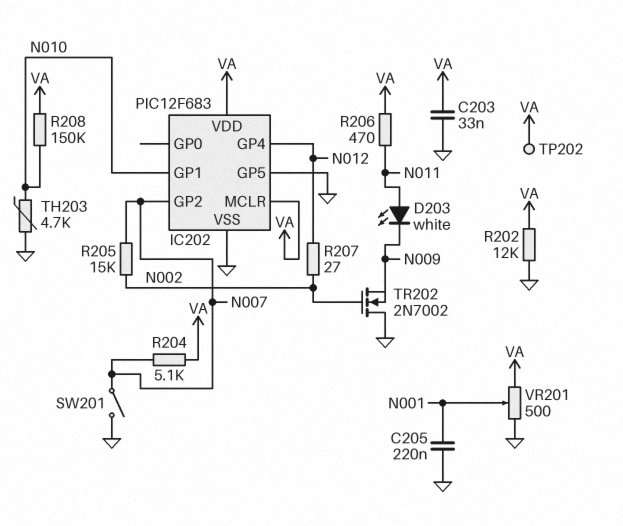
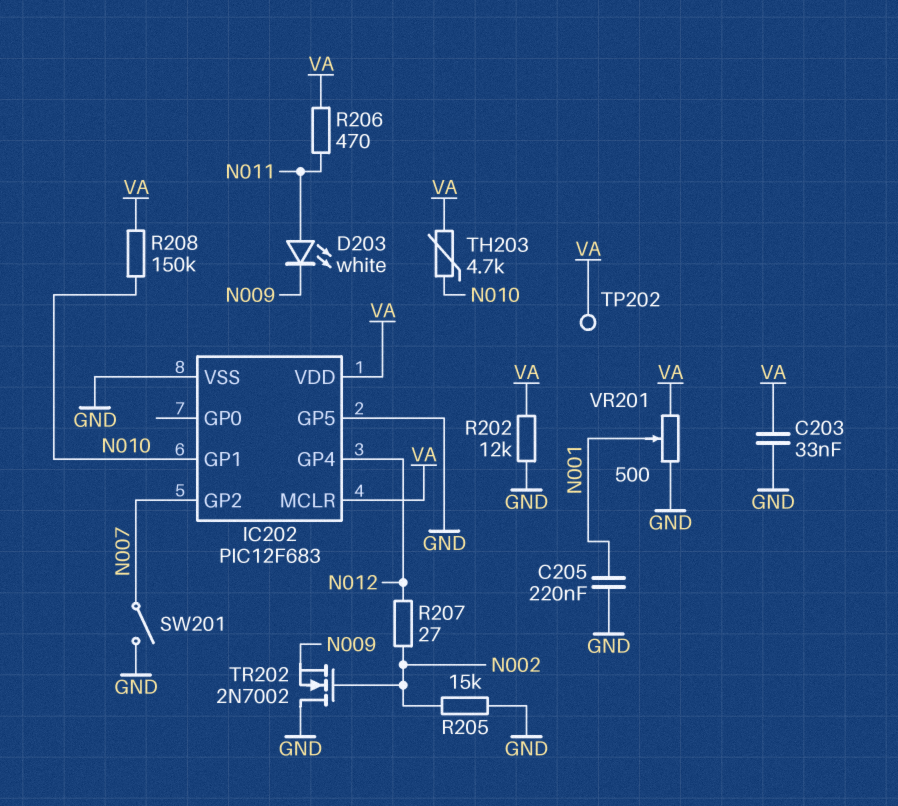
R204: 5.1k (N007, VA) -> none
R205: 15k (N002, N007) -> 15k (GND, N002)
TH203: 4.7k (GND, N010) -> 4.7k (N010, VA)

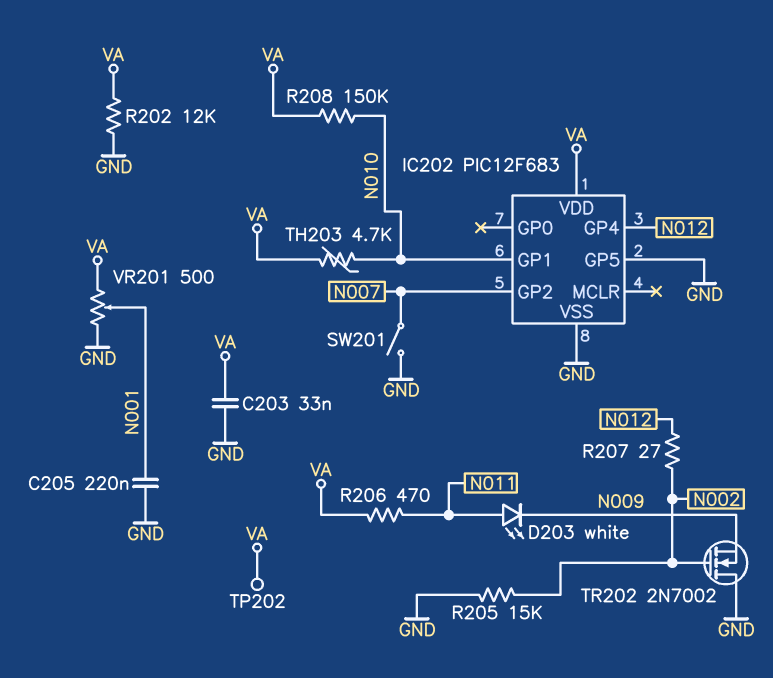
IC202 pin MCLR: VA -> none

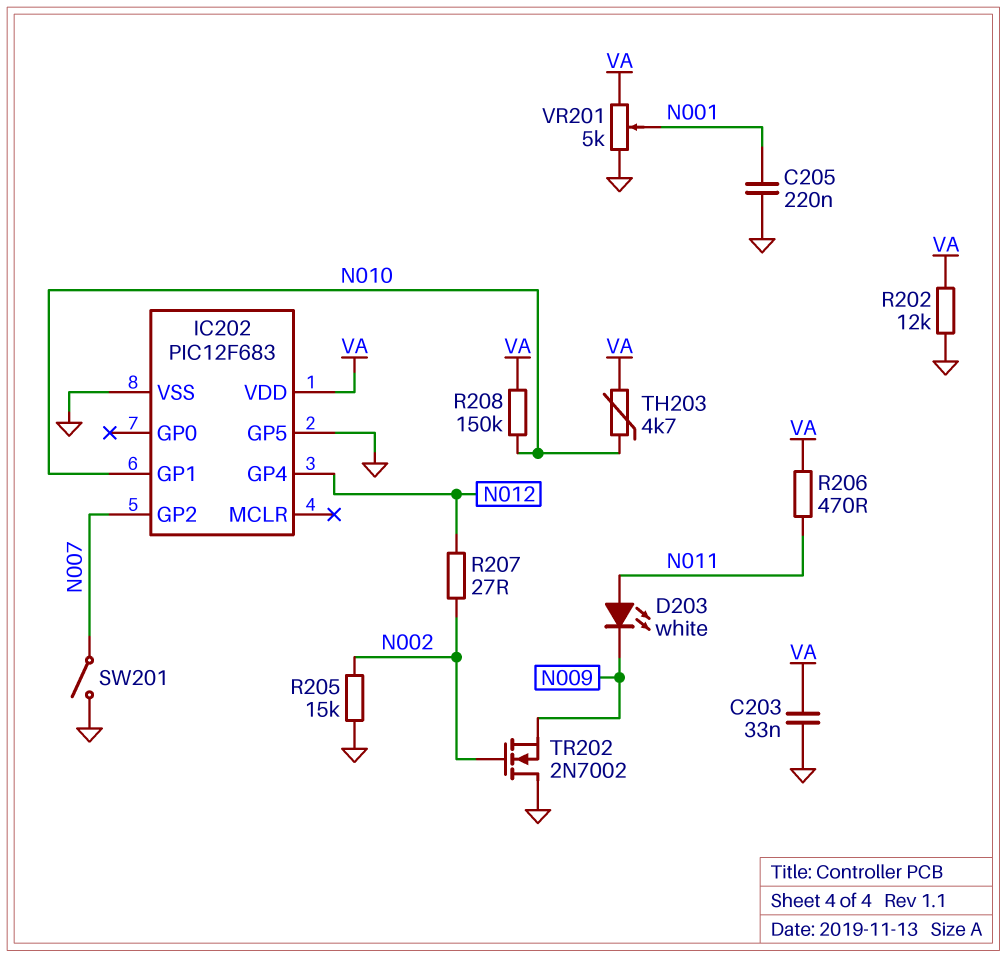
TP202: test point (VA) -> none
VR201: 500 (GND, VA, wiper N001) -> 5k (GND, VA, wiper N001)

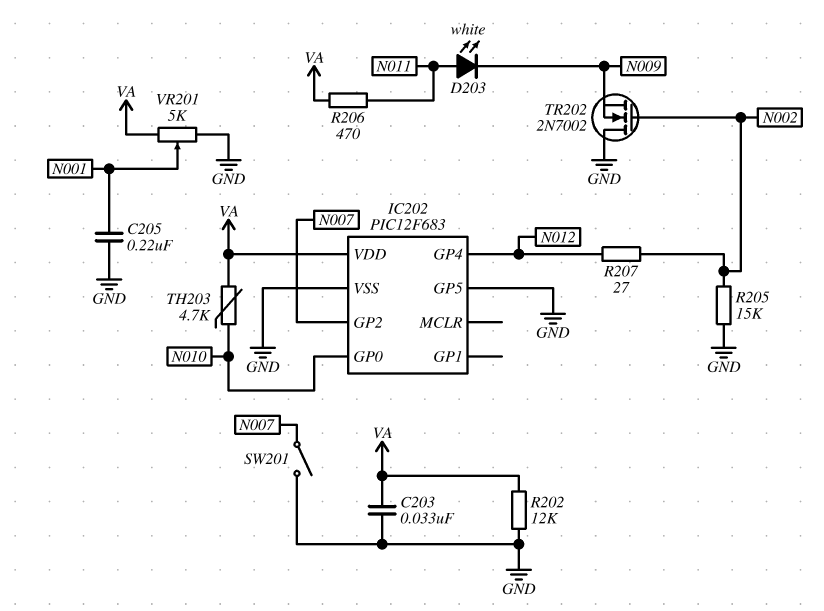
IC202 pin GP0: none -> N010
IC202 pin GP1: N010 -> none
R208: 150k (N010, VA) -> none

